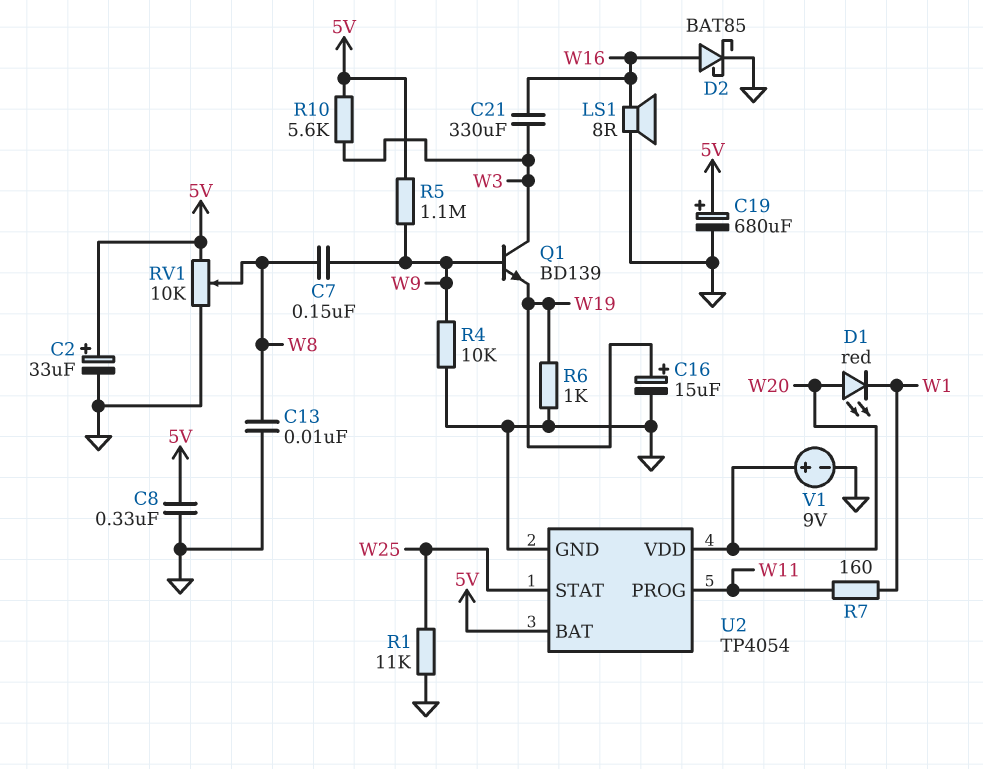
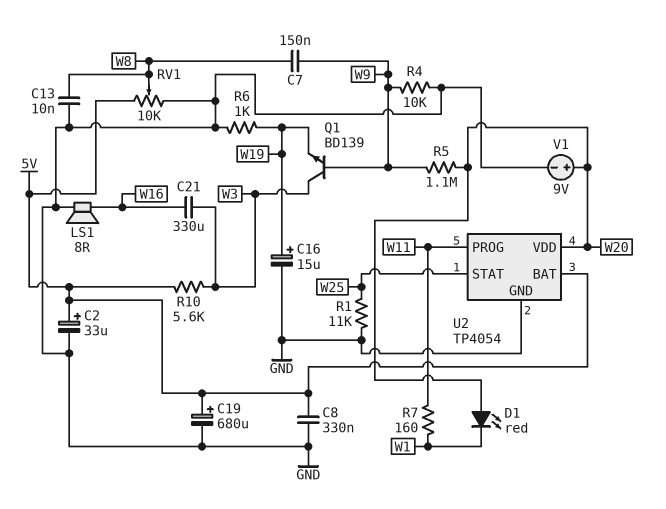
D2: schottky BAT85 (A W16, K GND) -> none
R5: 1.1M (5V, W9) -> 1.1M (W9, W20)

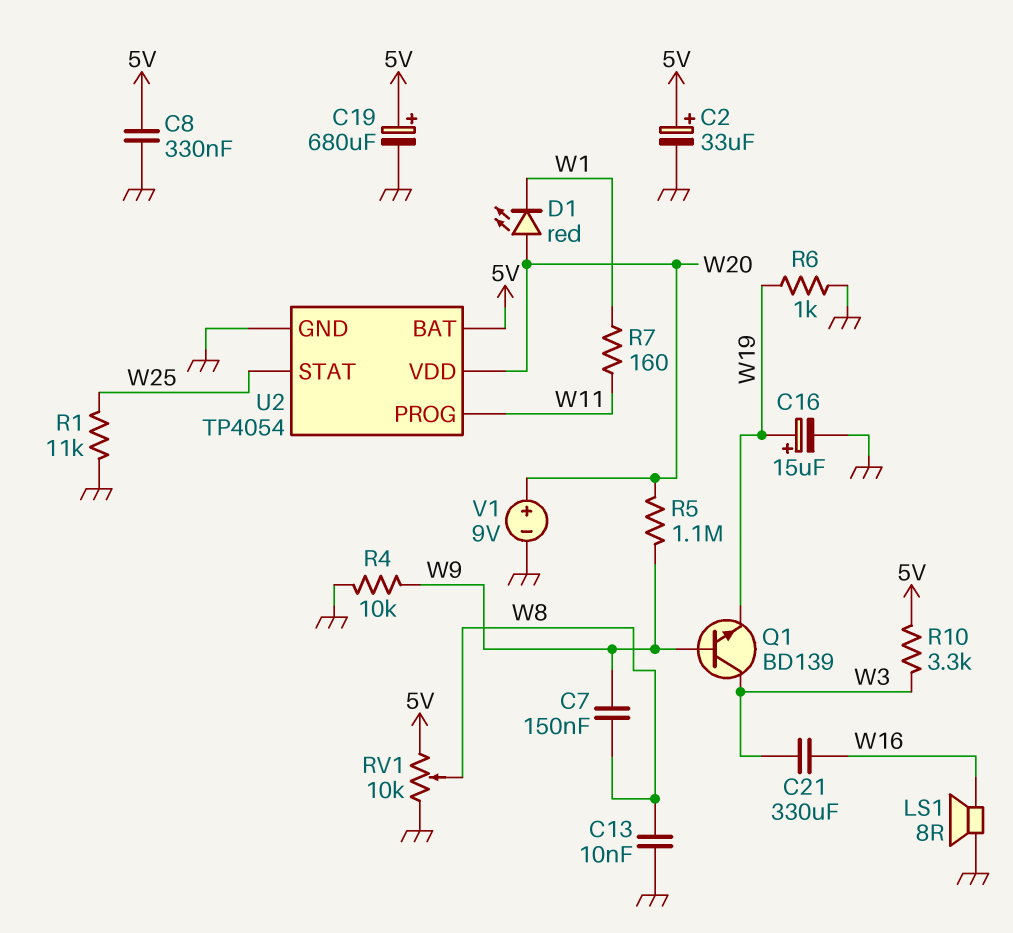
R10: 5.6k (5V, W3) -> 3.3k (5V, W3)

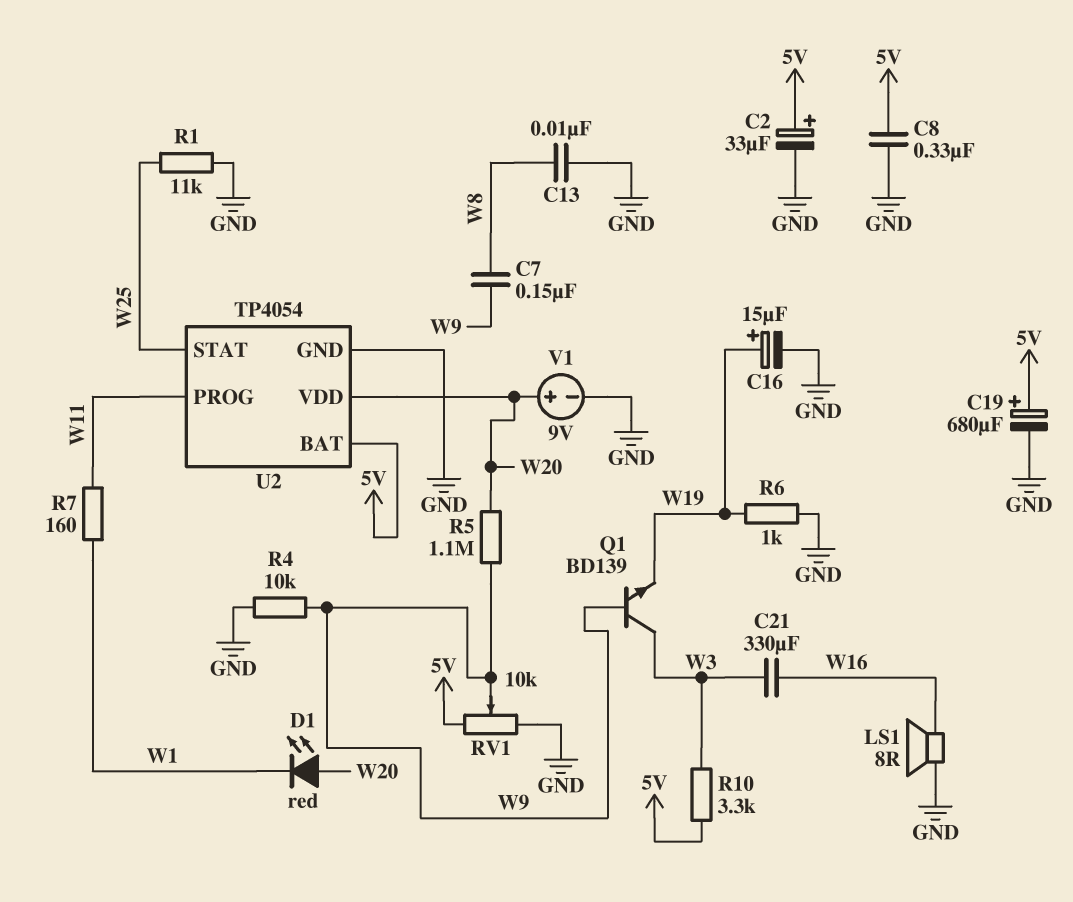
RV1: 10k (5V, GND, wiper W8) -> 10k (5V, GND, wiper W9)

